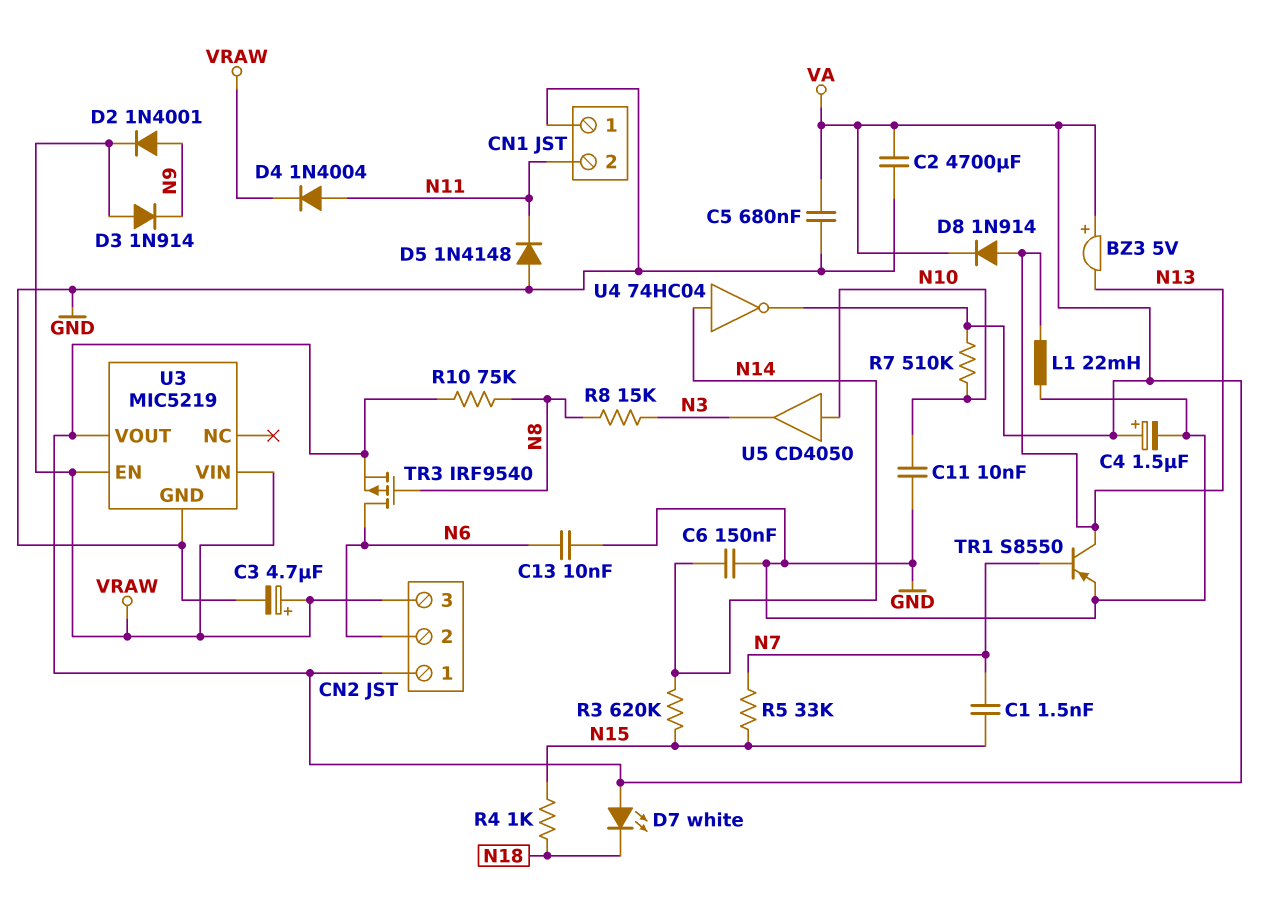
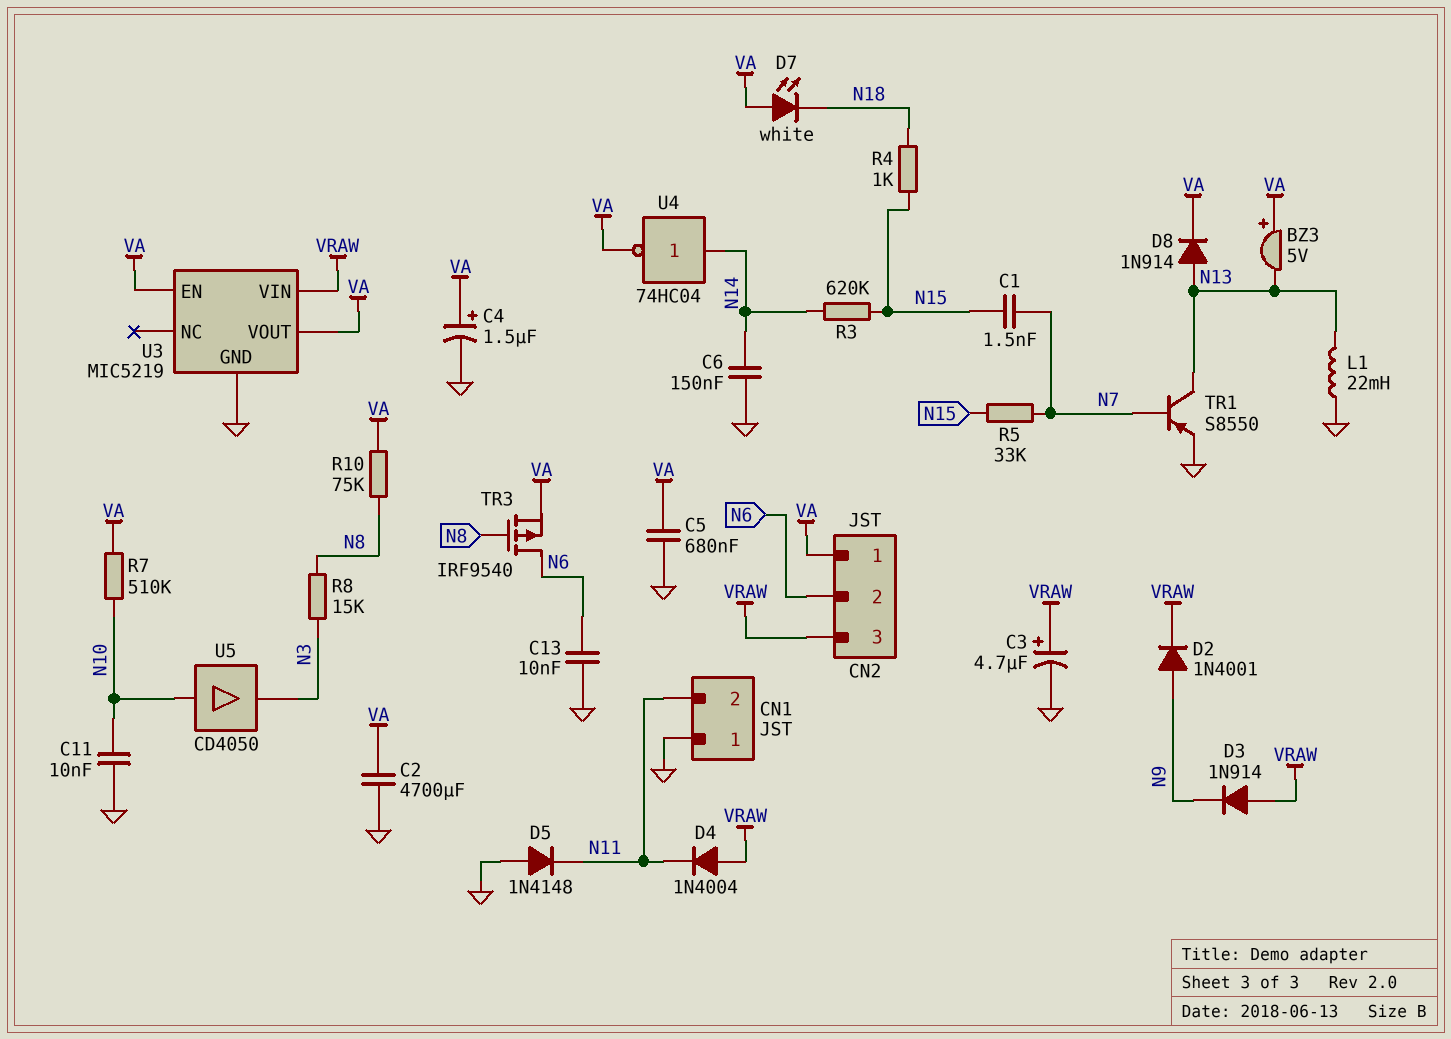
D4: diode 1N4004 (A N11, K VRAW) -> diode 1N4004 (A VRAW, K N11)
U3 pin EN: VRAW -> VA

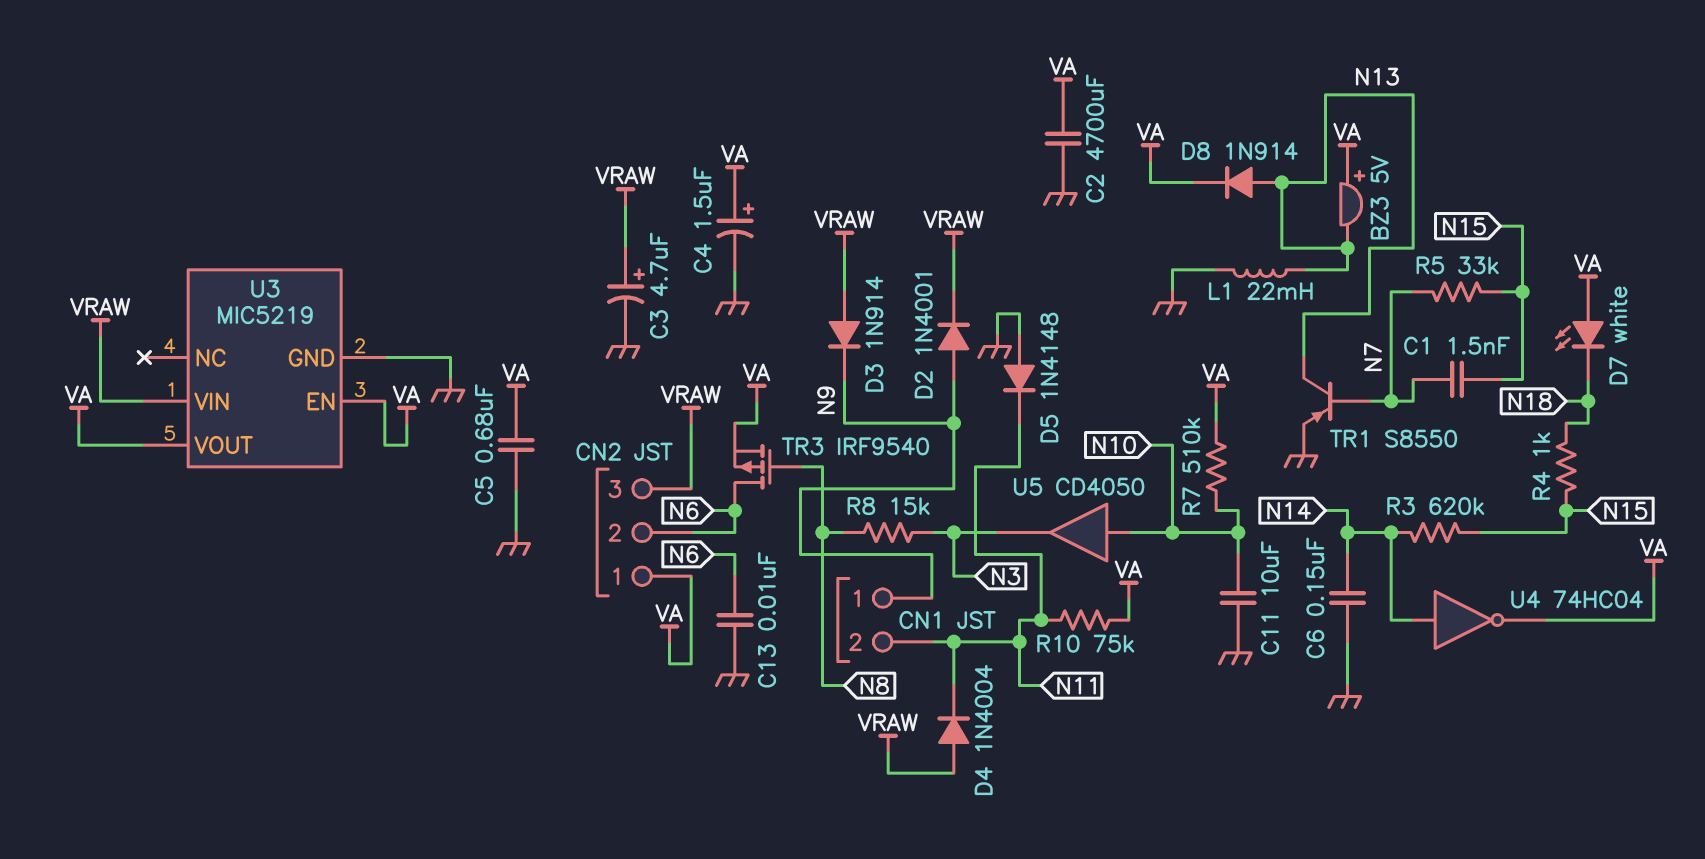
C11: 10nF (GND, N10) -> 10uF (GND, N10)
CN1 pin 1: GND -> N9
R10: 75k (N8, VA) -> 75k (N11, VA)

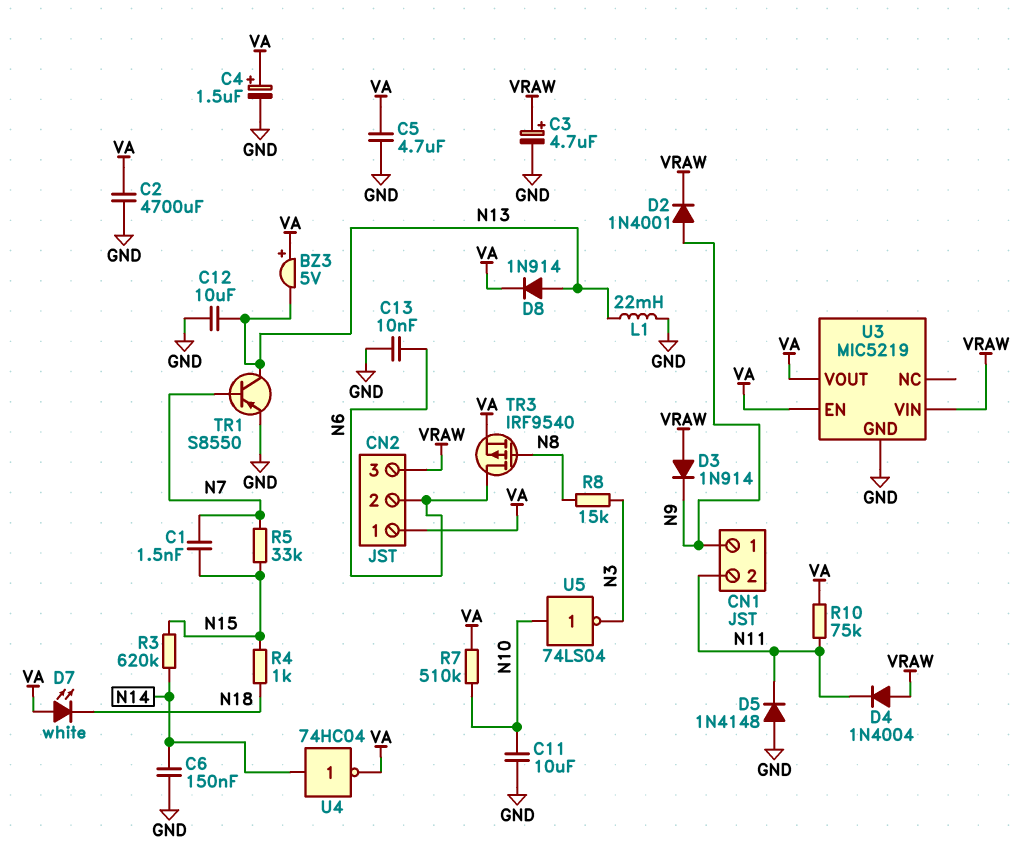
C5: 680nF (GND, VA) -> 4.7uF (GND, VA)
C12: none -> 10uF (GND, N13)
U5: buffer CD4050 (in N10, out N3) -> NOT 74LS04 (in N10, out N3)

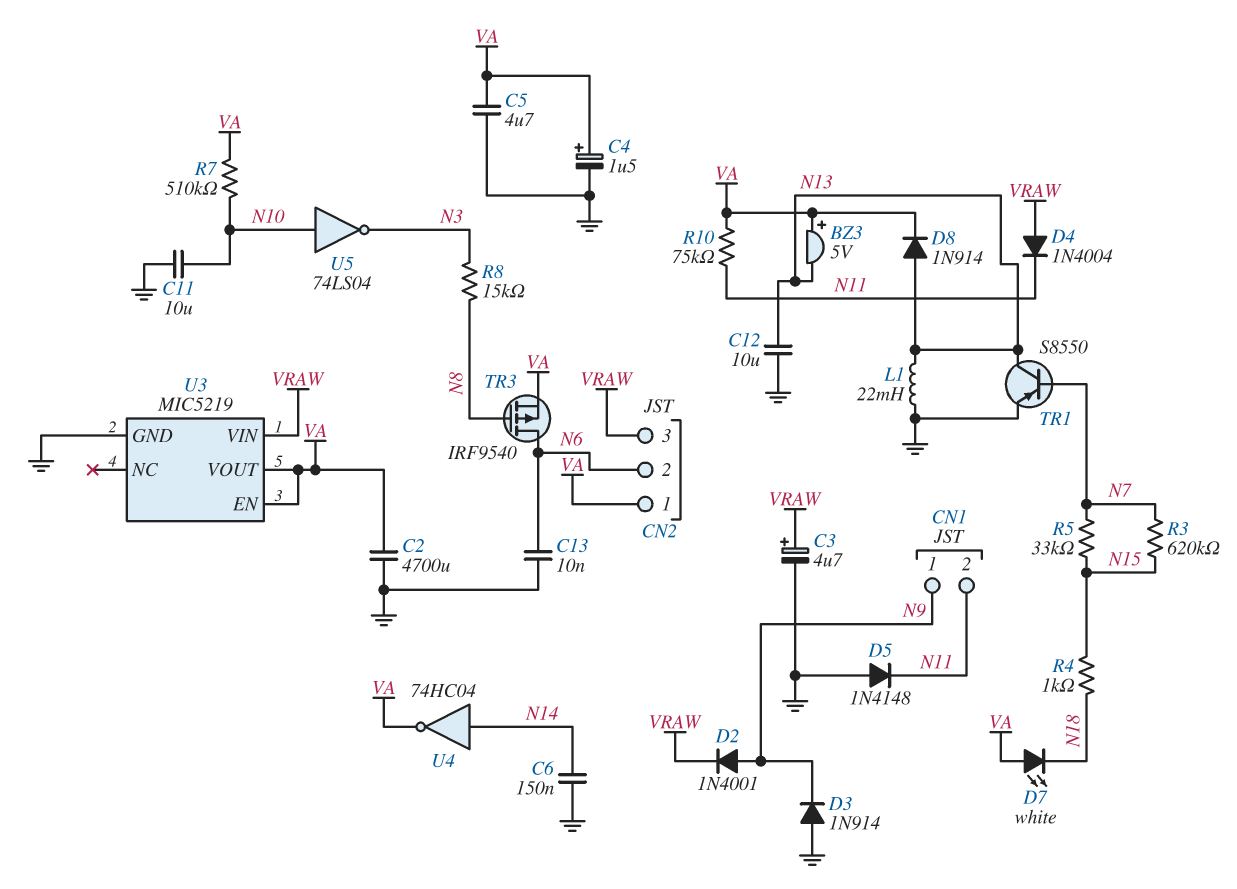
C1: 1.5nF (N7, N15) -> none
D3: diode 1N914 (A VRAW, K N9) -> diode 1N914 (A GND, K N9)
R3: 620k (N14, N15) -> 620k (N7, N15)

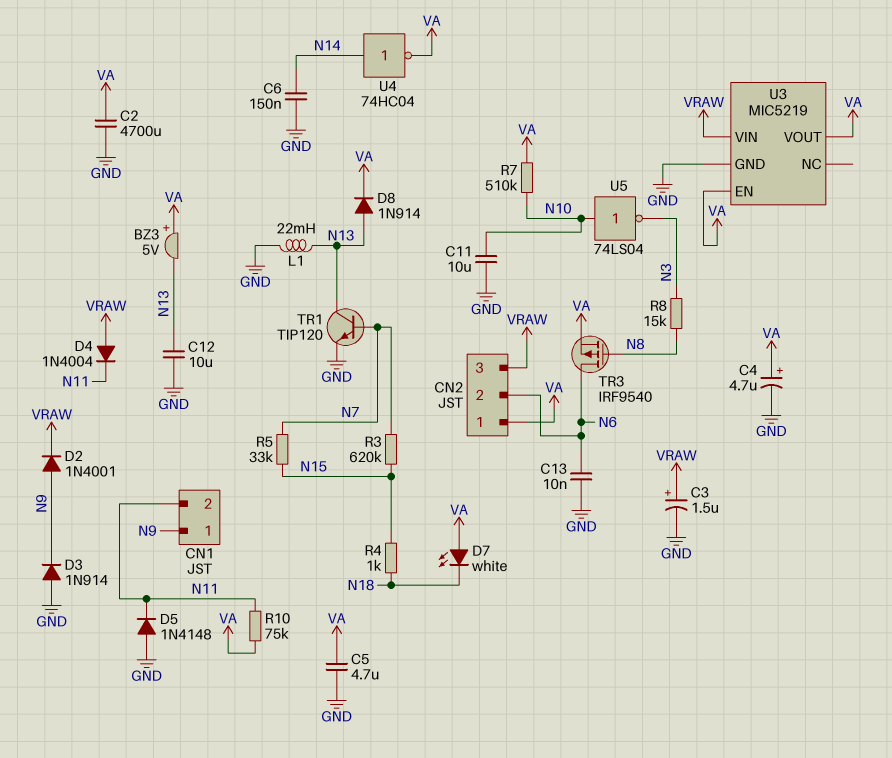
C3: 4.7uF (plus VRAW, minus GND) -> 1.5uF (plus VRAW, minus GND)
C4: 1.5uF (plus VA, minus GND) -> 4.7uF (plus VA, minus GND)
TR1: PNP S8550 (B N7, C N13, E GND) -> NPN TIP120 (B N7, C N13, E GND)

